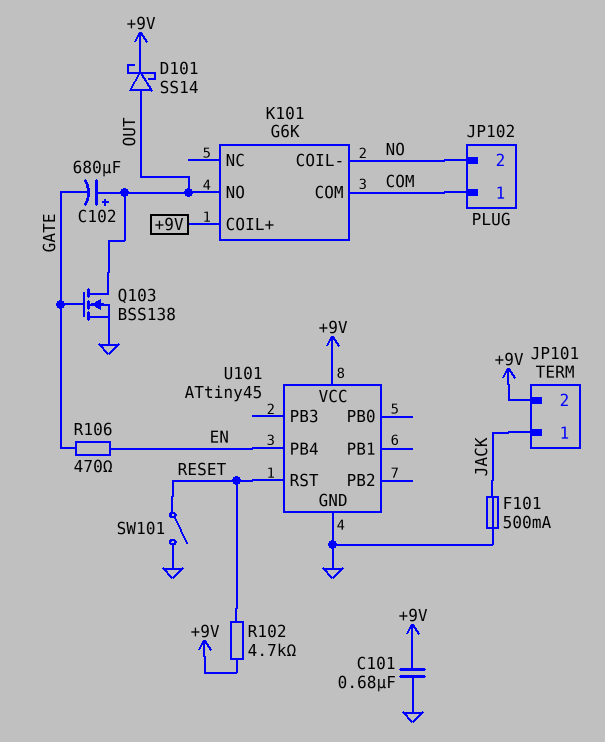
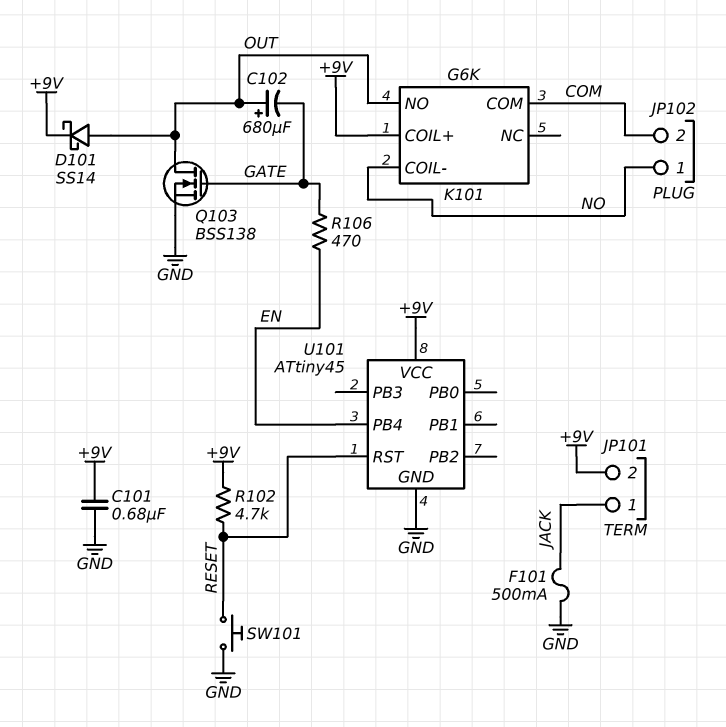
JP102 pin 1: COM -> NO
JP102 pin 2: NO -> COM
SW101: switch (GND, RESET) -> button (GND, RESET)

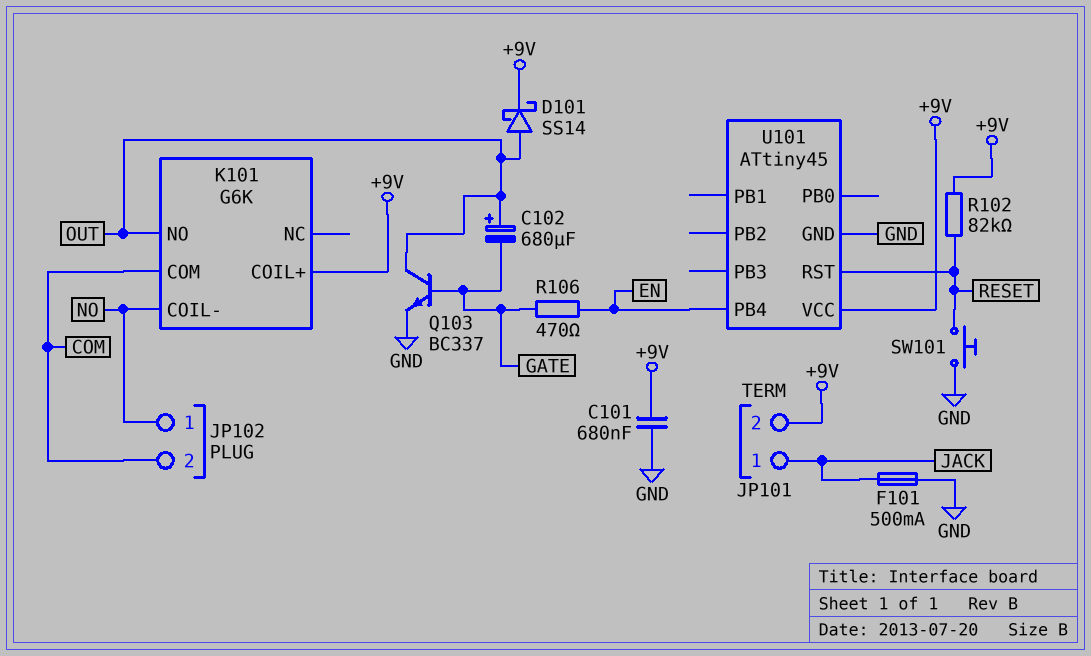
Q103: NMOS BSS138 (G GATE, D OUT, S GND) -> NPN BC337 (B GATE, C OUT, E GND)
R102: 4.7k (+9V, RESET) -> 82k (+9V, RESET)

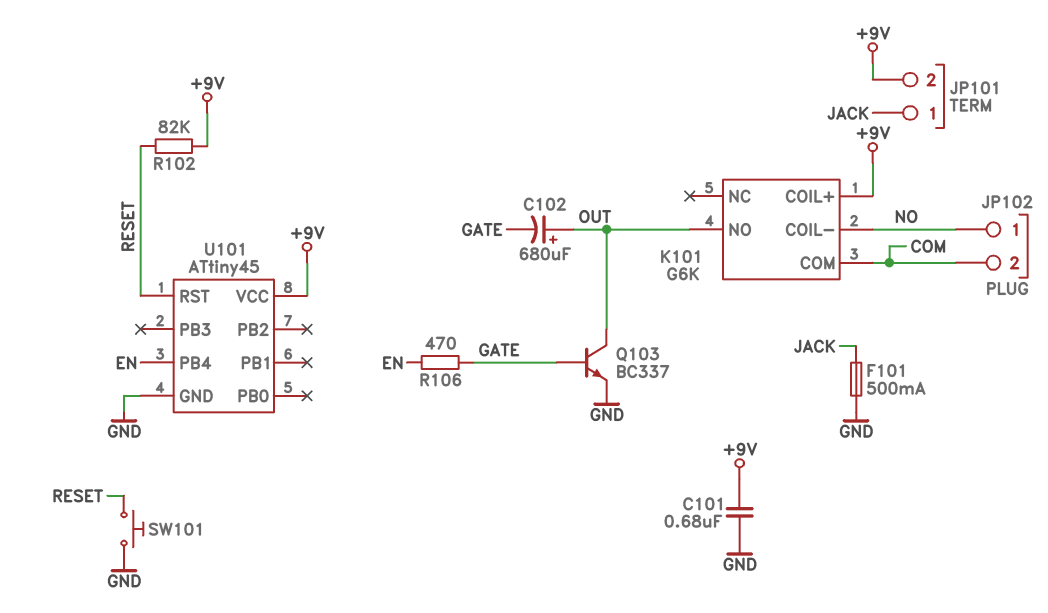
D101: schottky SS14 (A OUT, K +9V) -> none

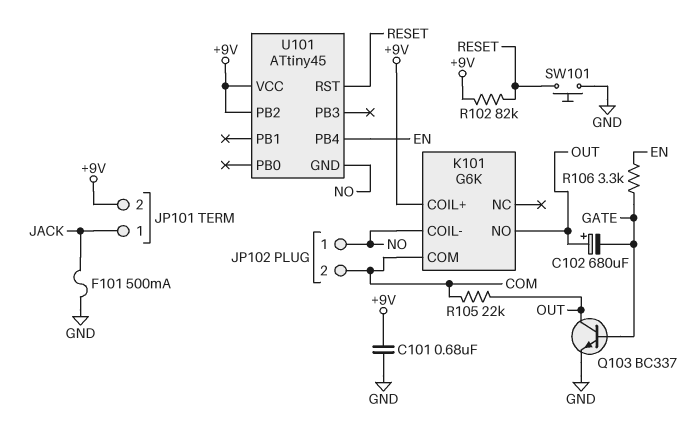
R105: none -> 22k (COM, OUT)
R106: 470 (EN, GATE) -> 3.3k (EN, GATE)
U101 pin GND: GND -> NO
U101 pin PB2: none -> +9V

